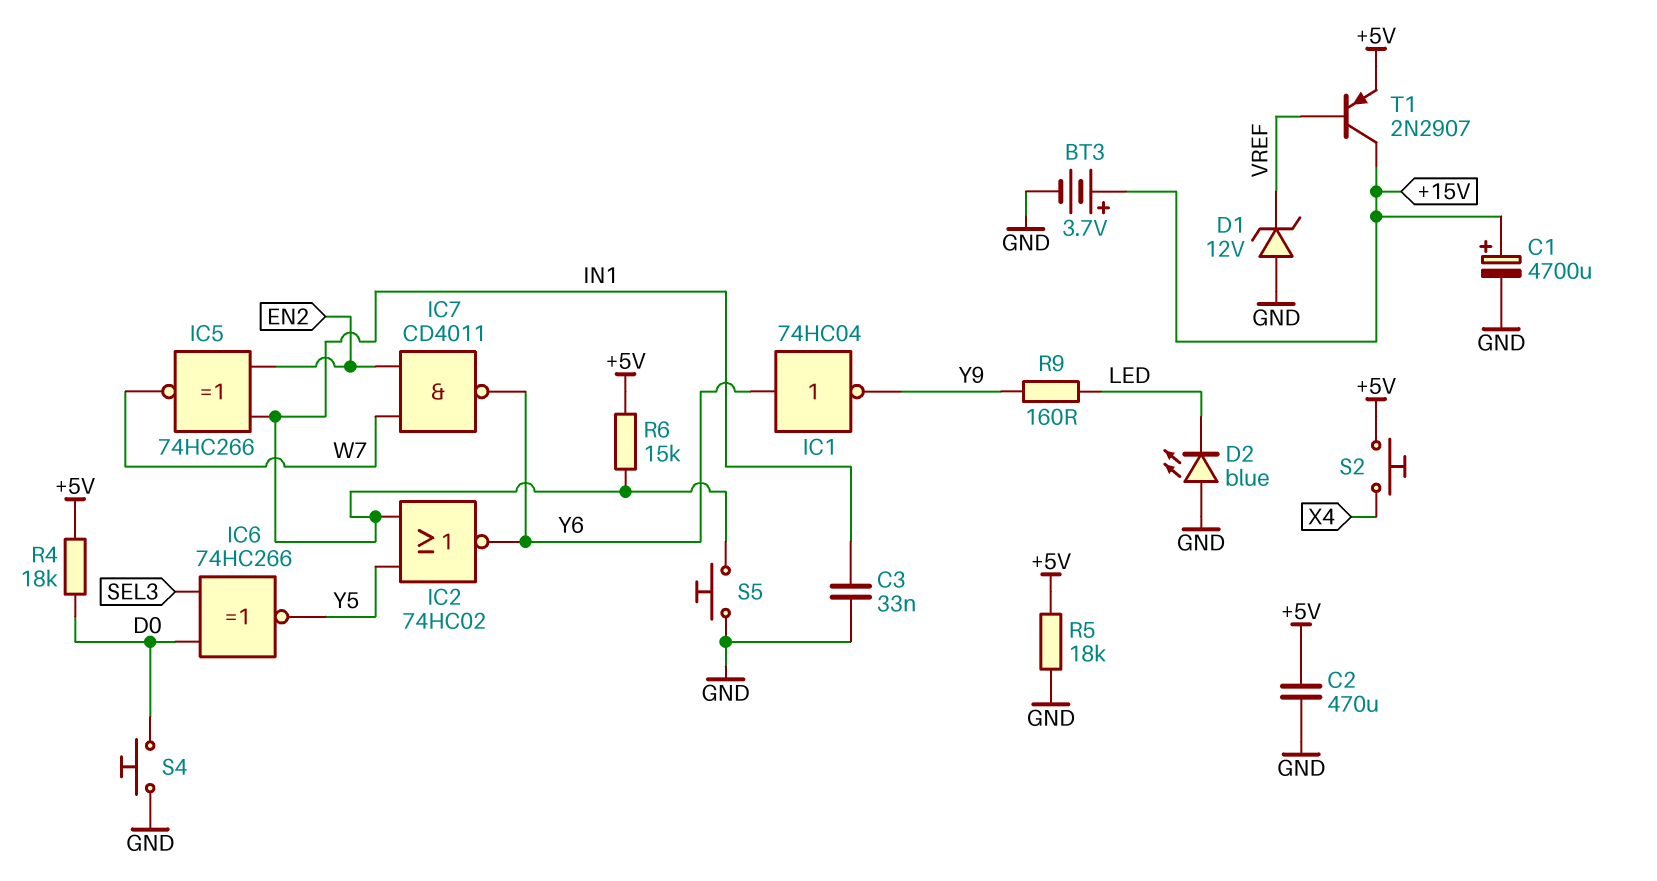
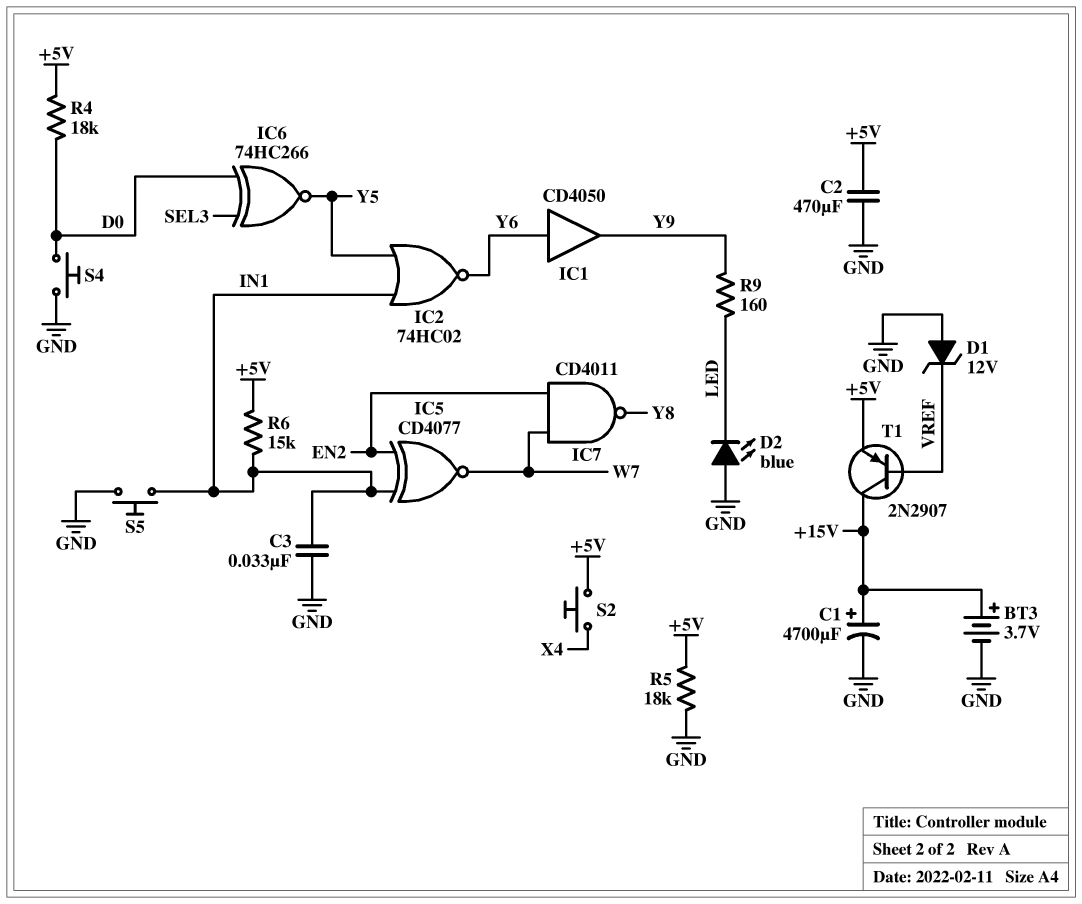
IC1: NOT 74HC04 (in Y6, out Y9) -> buffer CD4050 (in Y6, out Y9)
IC5: XNOR 74HC266 (in EN2, in IN1, out W7) -> XNOR CD4077 (in EN2, in IN1, out W7)
IC7: NAND CD4011 (in EN2, in W7, out Y6) -> NAND CD4011 (in EN2, in W7, out Y8)

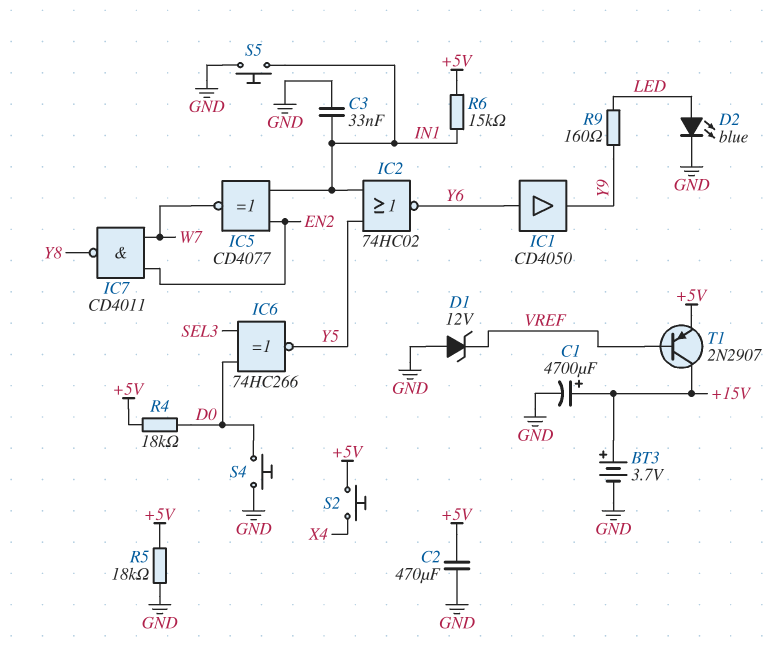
D2: LED blue (A GND, K LED) -> LED blue (A LED, K GND)

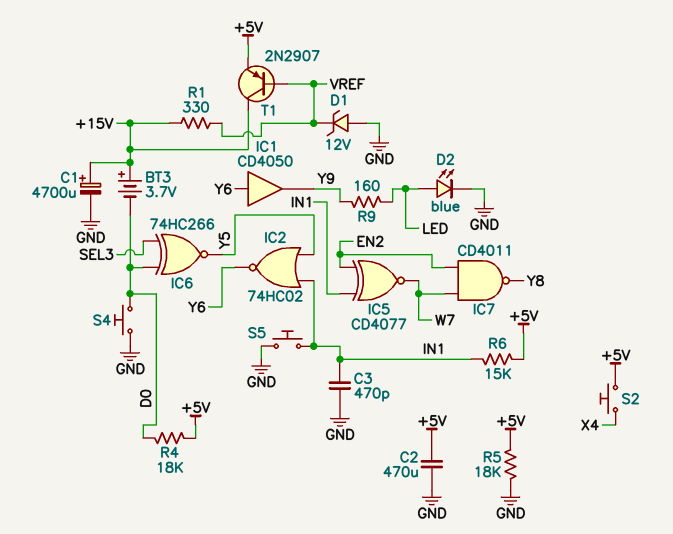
BT3: 3.7V (plus +15V, minus GND) -> 3.7V (plus +15V, minus D0)
C3: 33nF (GND, IN1) -> 470pF (GND, IN1)
R1: none -> 330 (+15V, VREF)

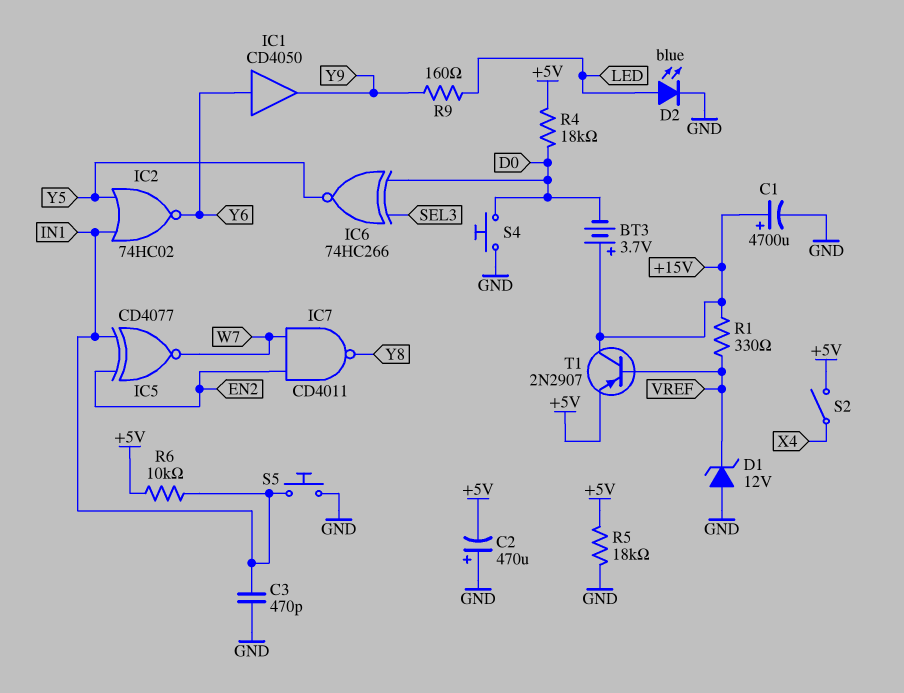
C2: 470uF (+5V, GND) -> 470uF (plus GND, minus +5V)
R6: 15k (+5V, IN1) -> 10k (+5V, IN1)
S2: button (+5V, X4) -> switch (+5V, X4)

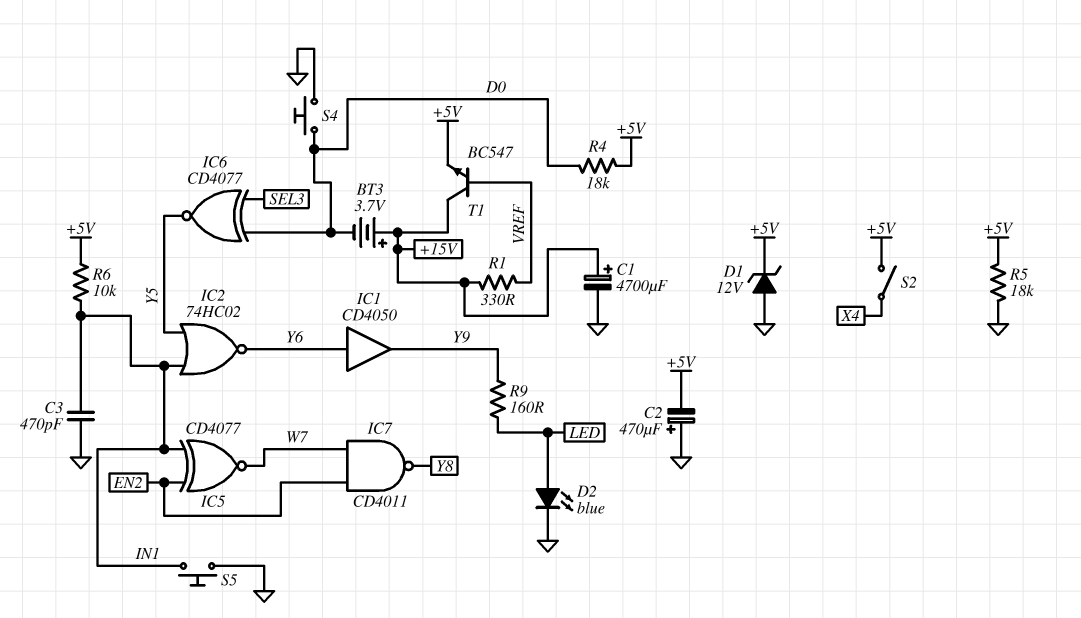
D1: zener 12V (A GND, K VREF) -> zener 12V (A GND, K +5V)
IC6: XNOR 74HC266 (in D0, in SEL3, out Y5) -> XNOR CD4077 (in D0, in SEL3, out Y5)
T1: PNP 2N2907 (B VREF, C +15V, E +5V) -> NPN BC547 (B VREF, C +15V, E +5V)

